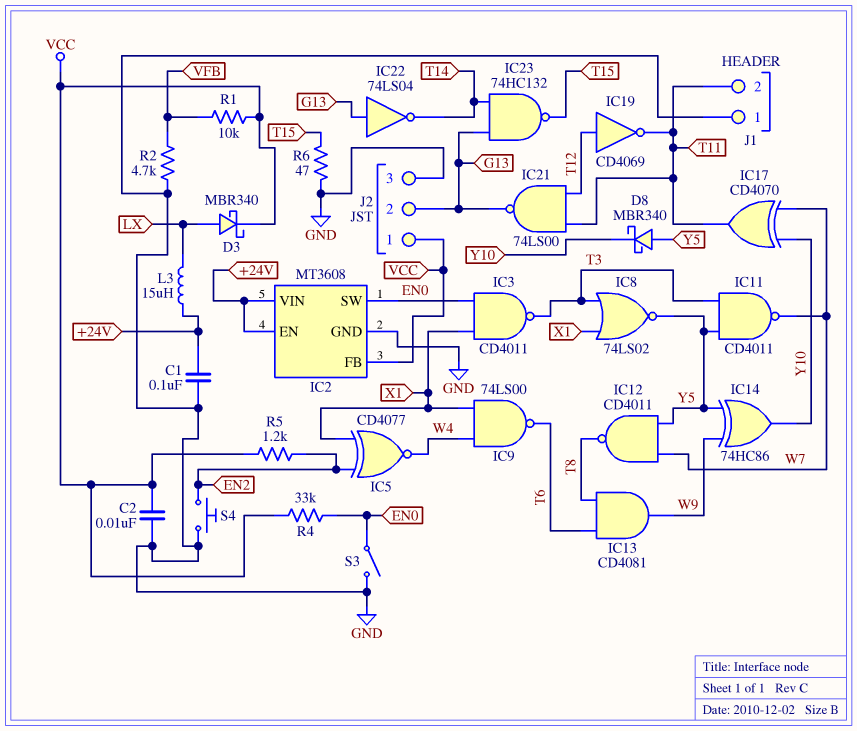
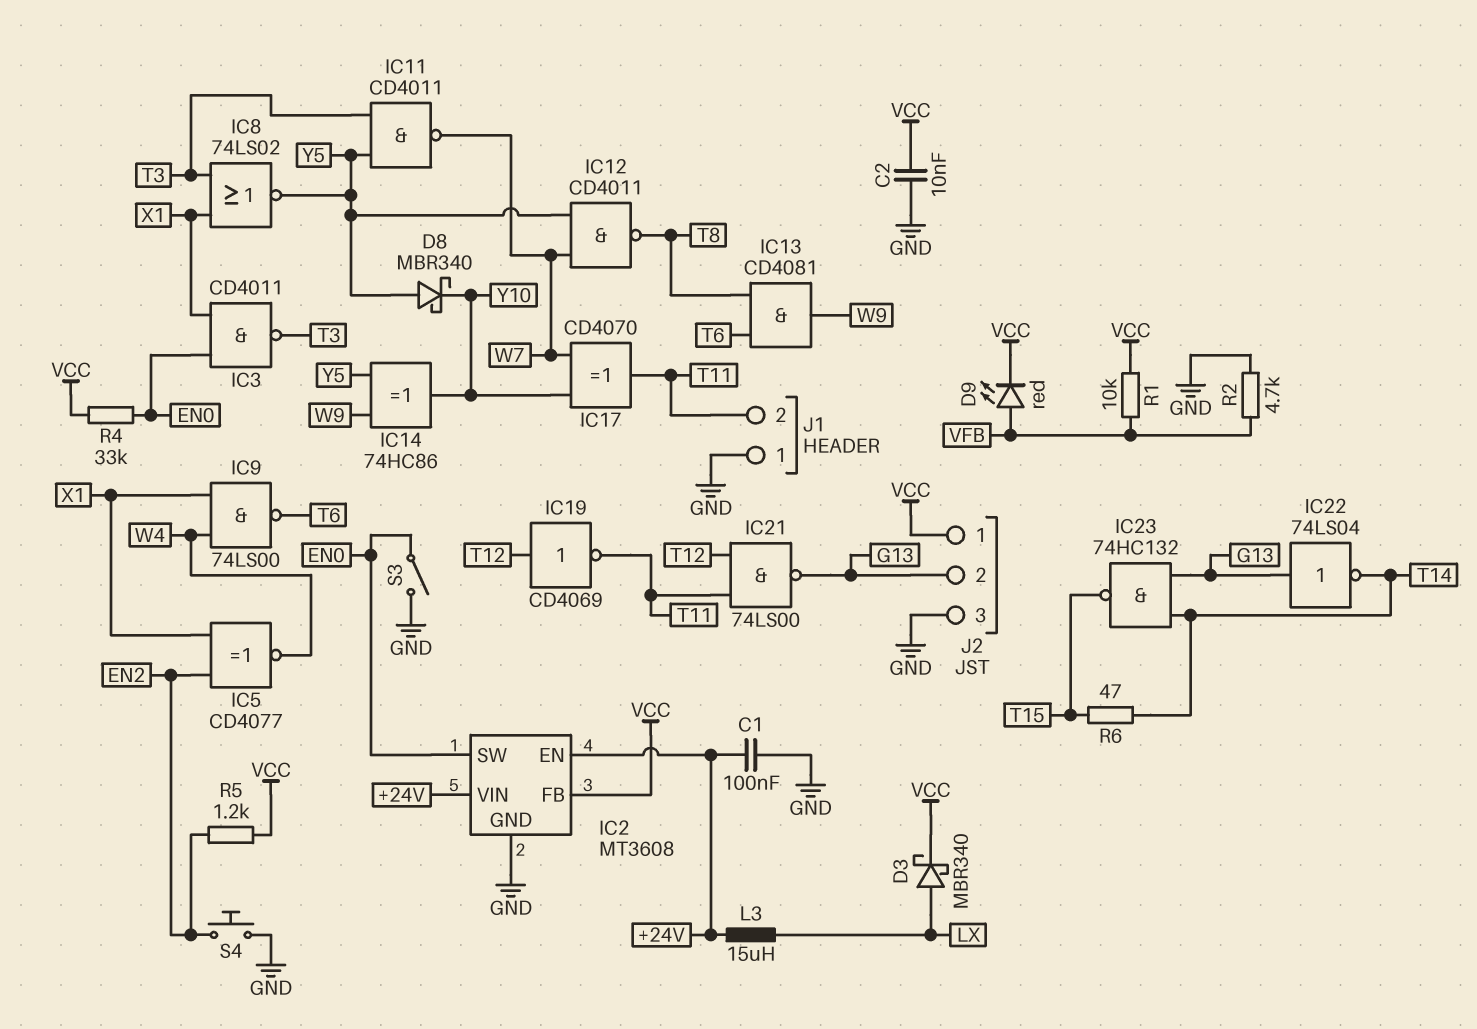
D9: none -> LED red (A VFB, K VCC)
R6: 47 (GND, T15) -> 47 (T14, T15)

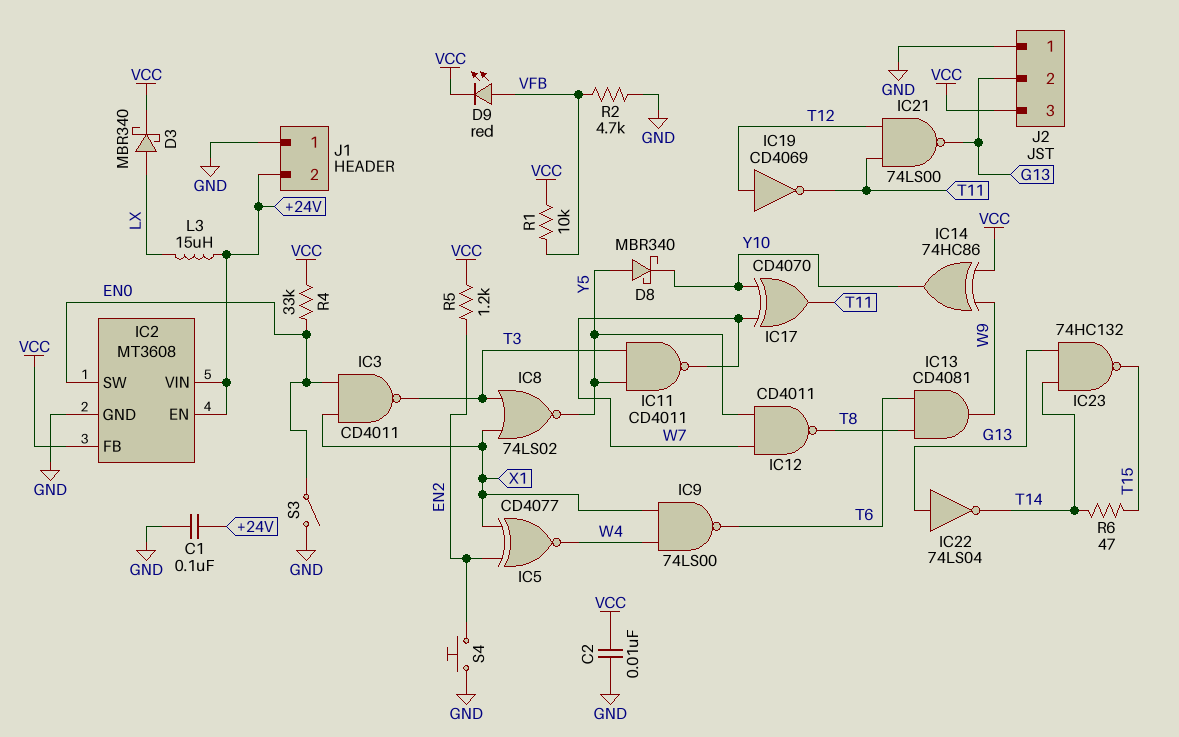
IC14: XOR 74HC86 (in W9, in Y5, out Y10) -> XOR 74HC86 (in VCC, in W9, out Y10)
J1 pin 2: T11 -> +24V
J2 pin 1: VCC -> GND
J2 pin 3: GND -> VCC

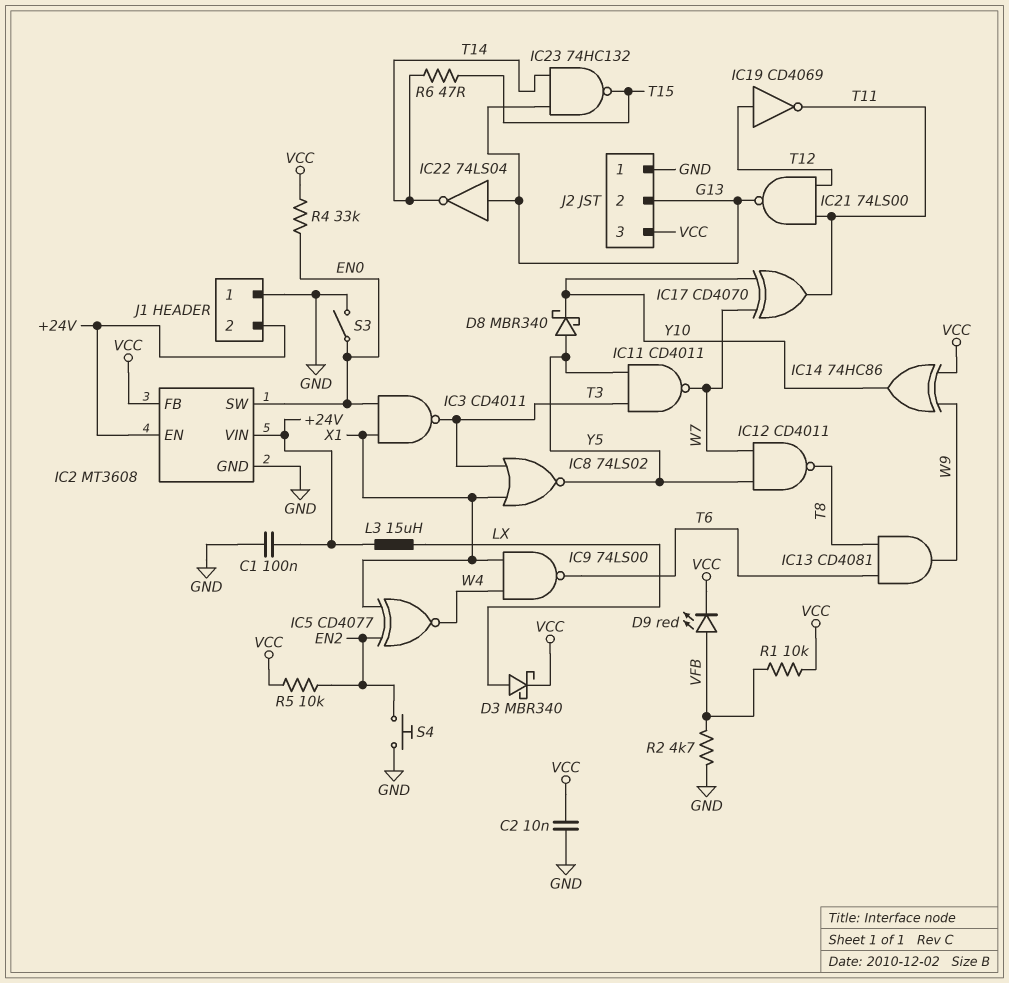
R5: 1.2k (EN2, VCC) -> 10k (EN2, VCC)

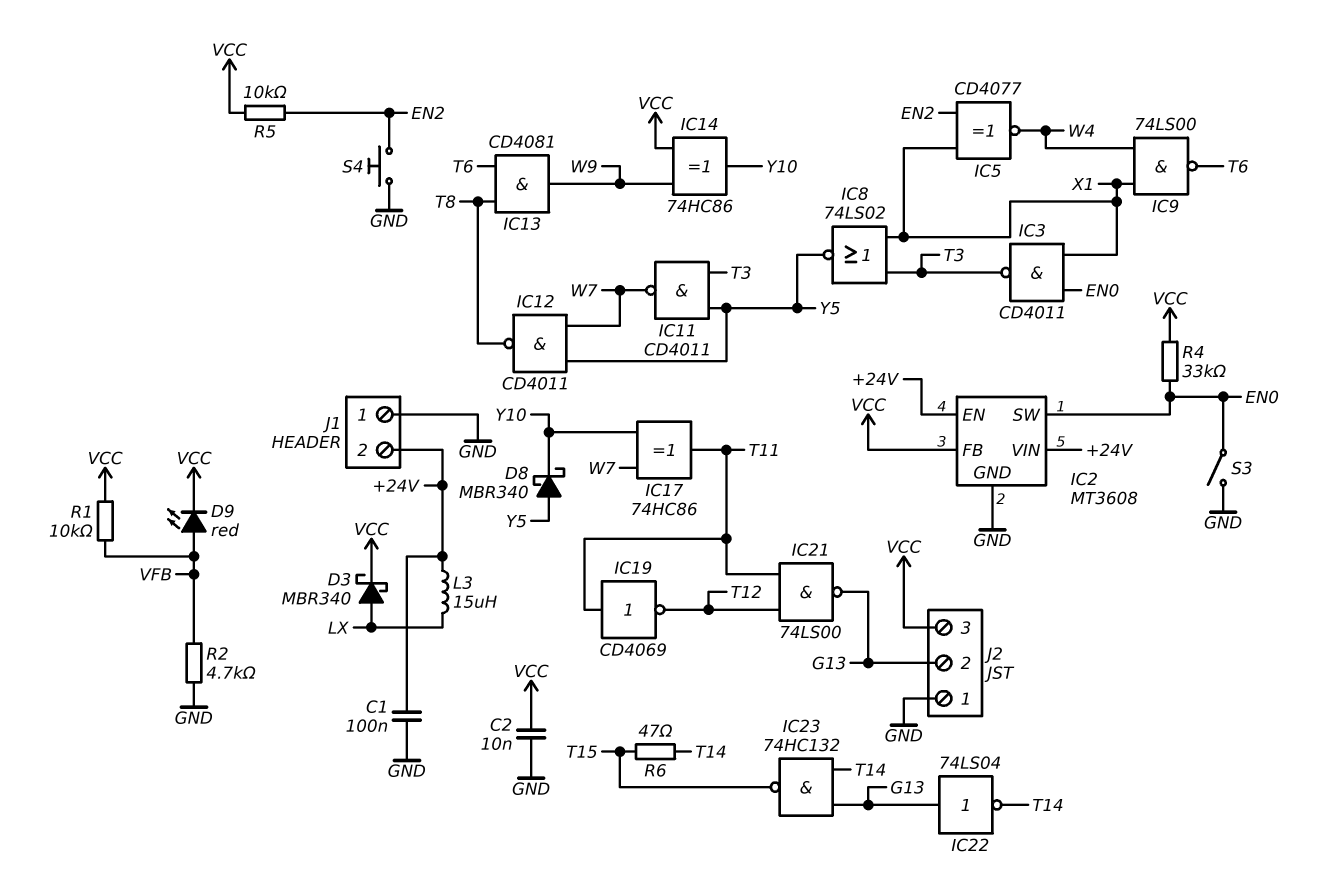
IC17: XOR CD4070 (in W7, in Y10, out T11) -> XOR 74HC86 (in W7, in Y10, out T11)
IC19: NOT CD4069 (in T12, out T11) -> NOT CD4069 (in T11, out T12)

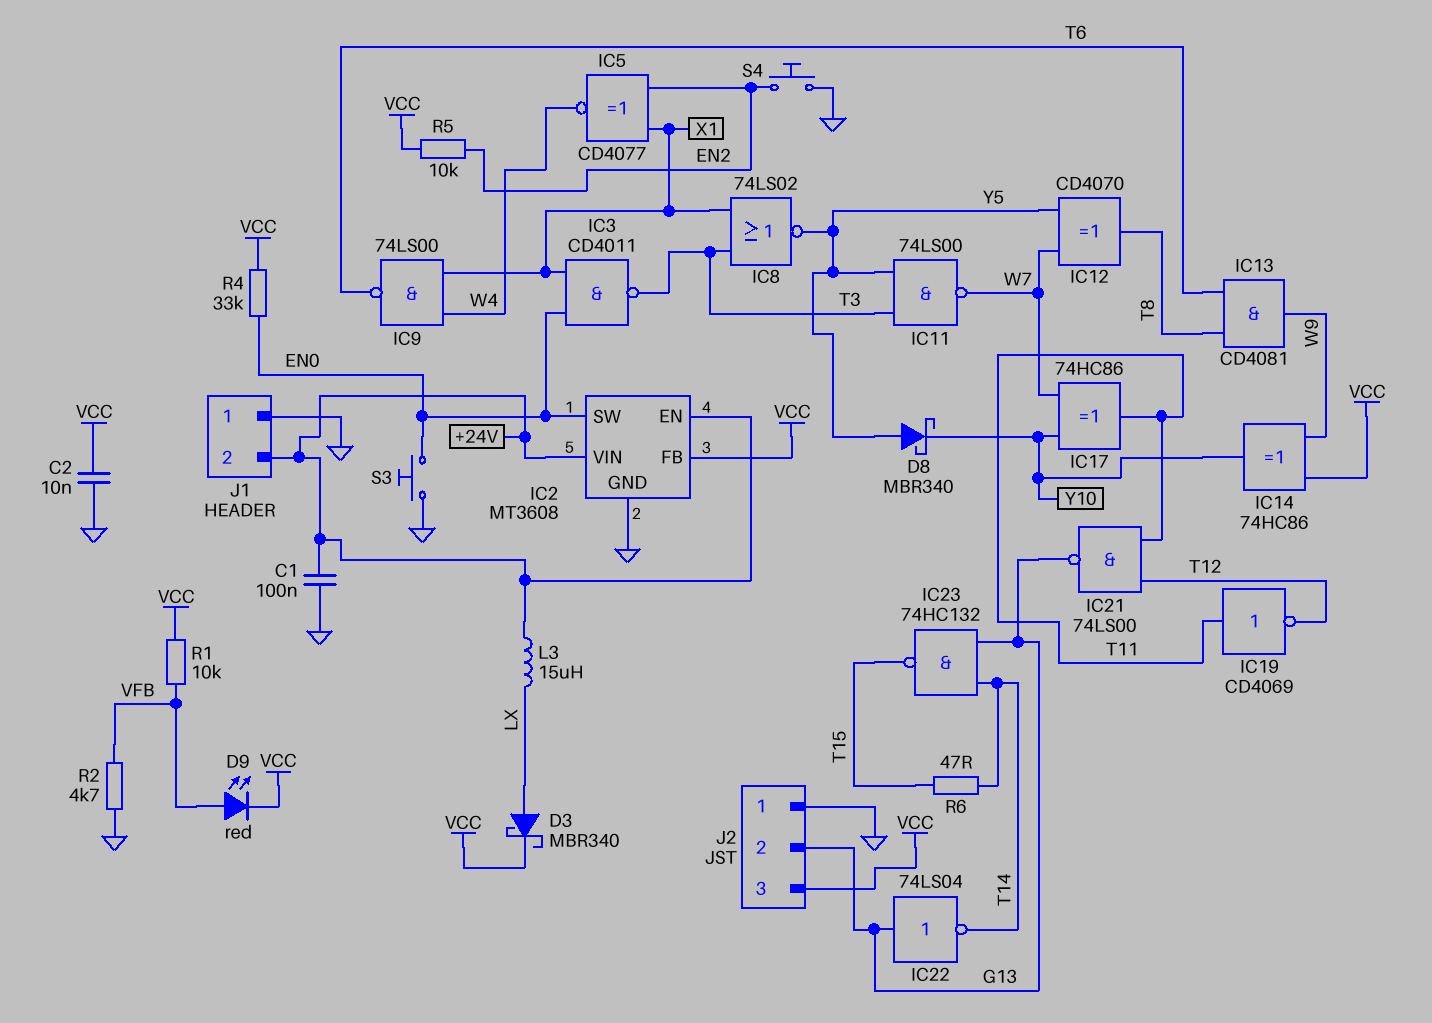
IC11: NAND CD4011 (in T3, in Y5, out W7) -> NAND 74LS00 (in T3, in Y5, out W7)
IC12: NAND CD4011 (in W7, in Y5, out T8) -> XOR CD4070 (in W7, in Y5, out T8)
S3: switch (EN0, GND) -> button (EN0, GND)

